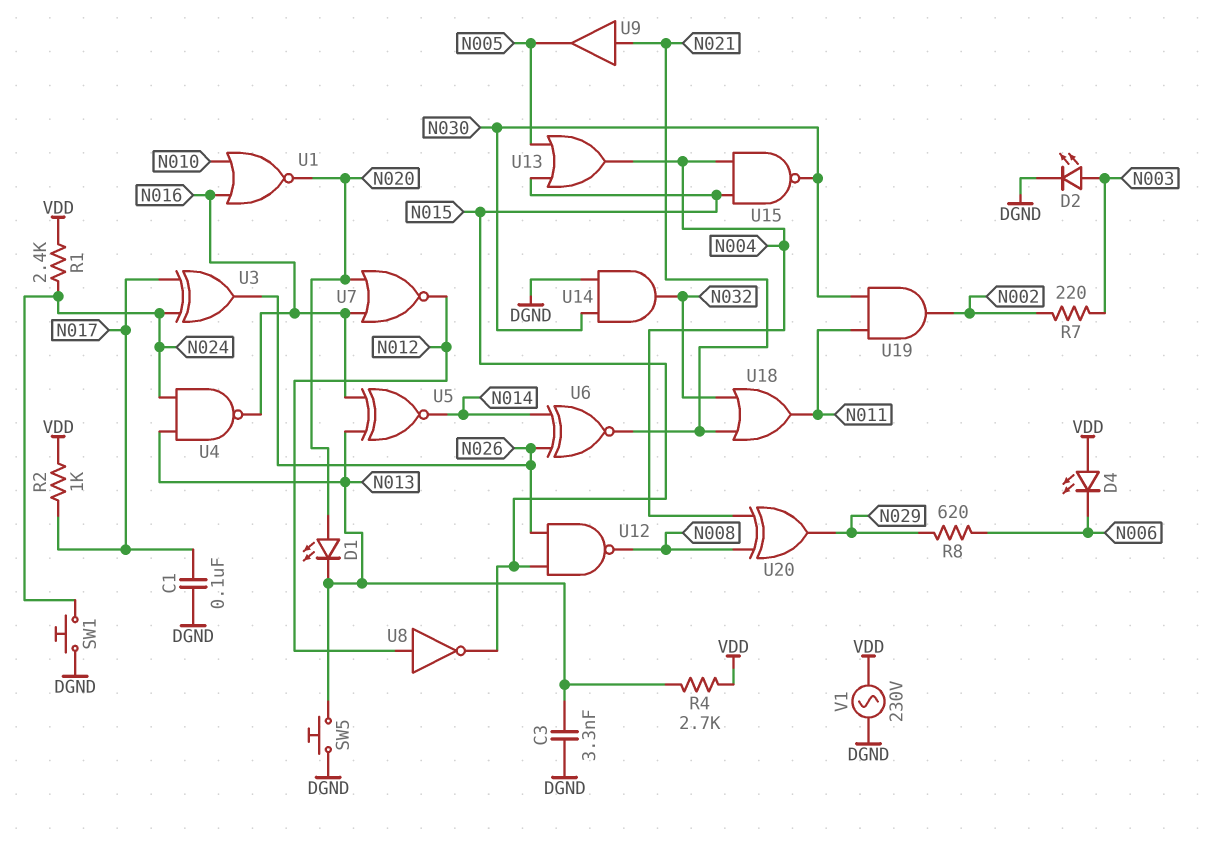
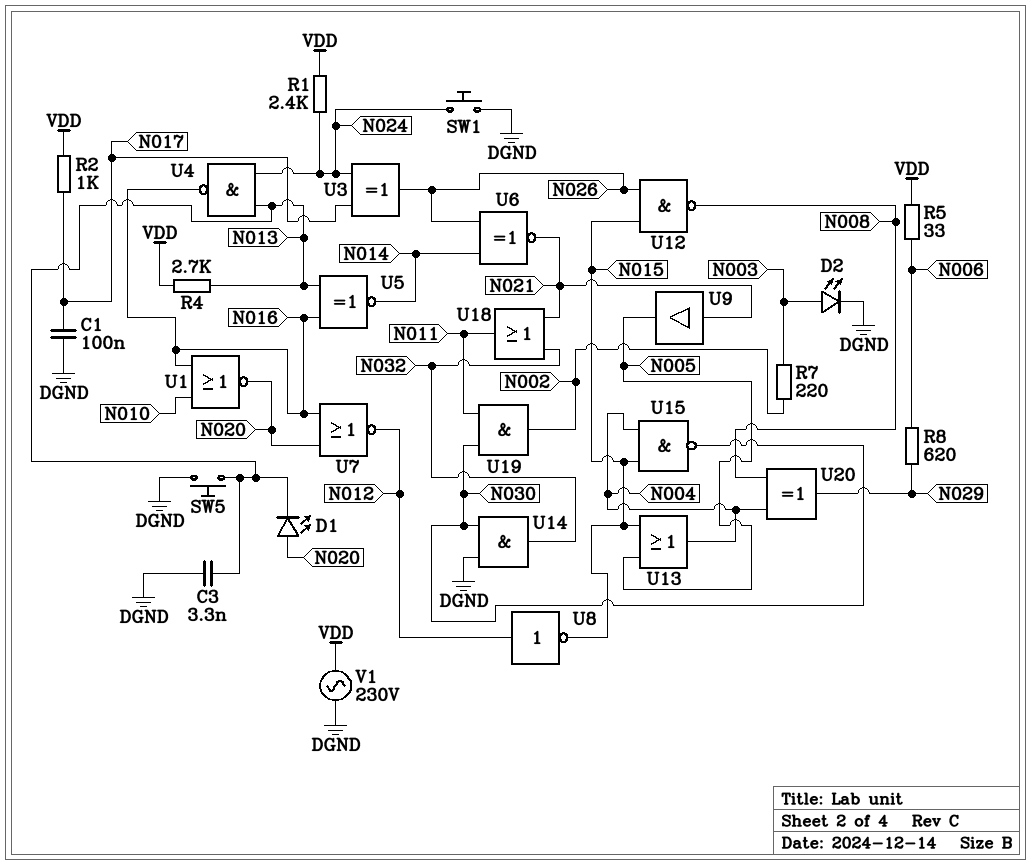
D4: LED (A VDD, K N006) -> none
R5: none -> 33 (N006, VDD)

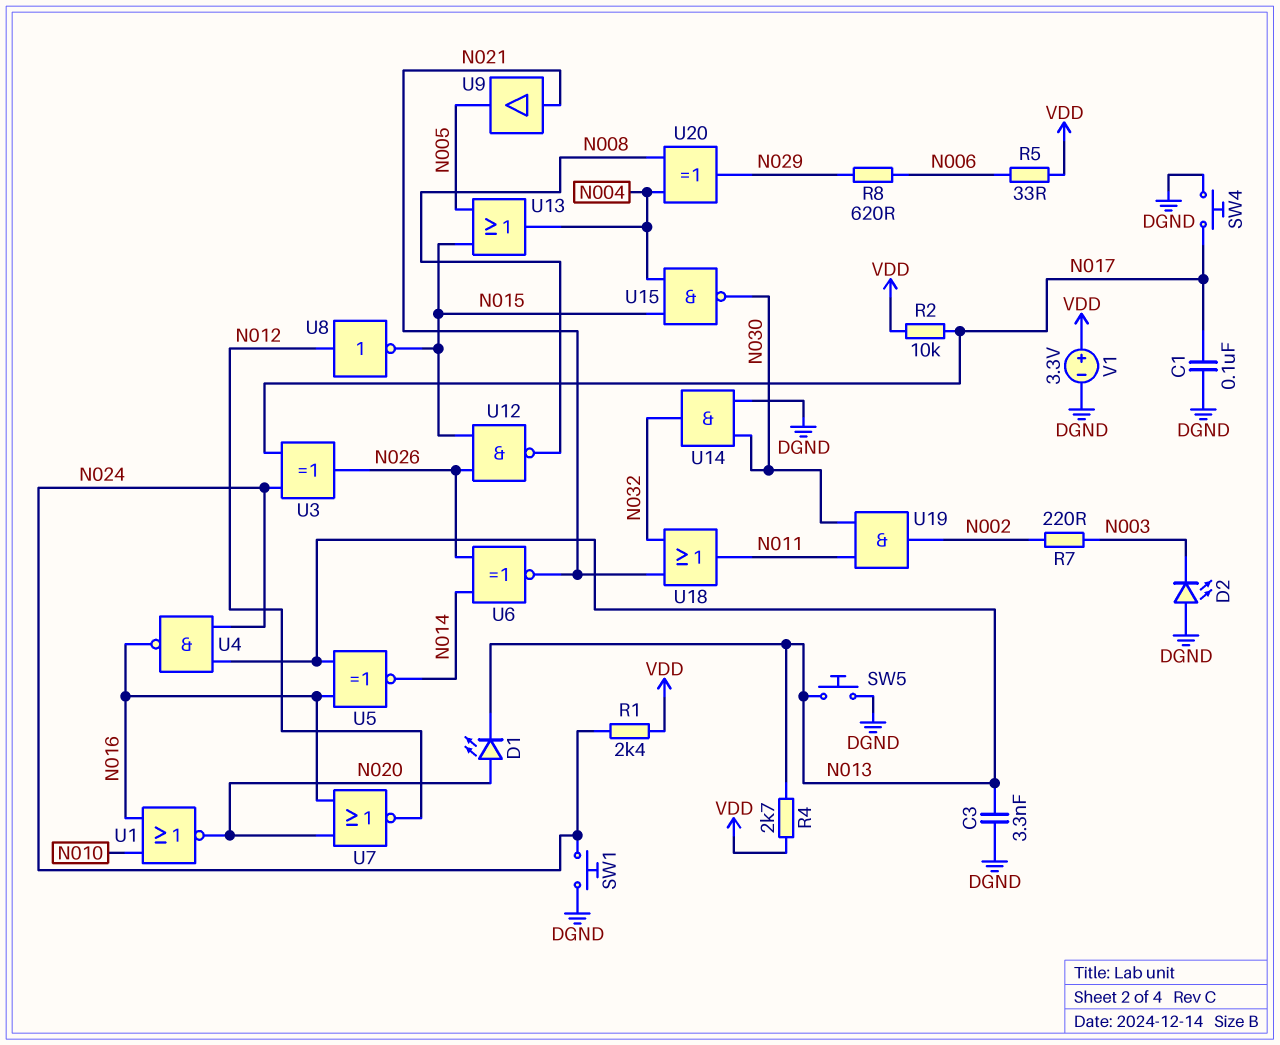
D2: LED (A N003, K DGND) -> LED (A DGND, K N003)
R2: 1k (N017, VDD) -> 10k (N017, VDD)
SW4: none -> button (DGND, N017)
V1: AC 230V (DGND, VDD) -> 3.3V (plus VDD, minus DGND)

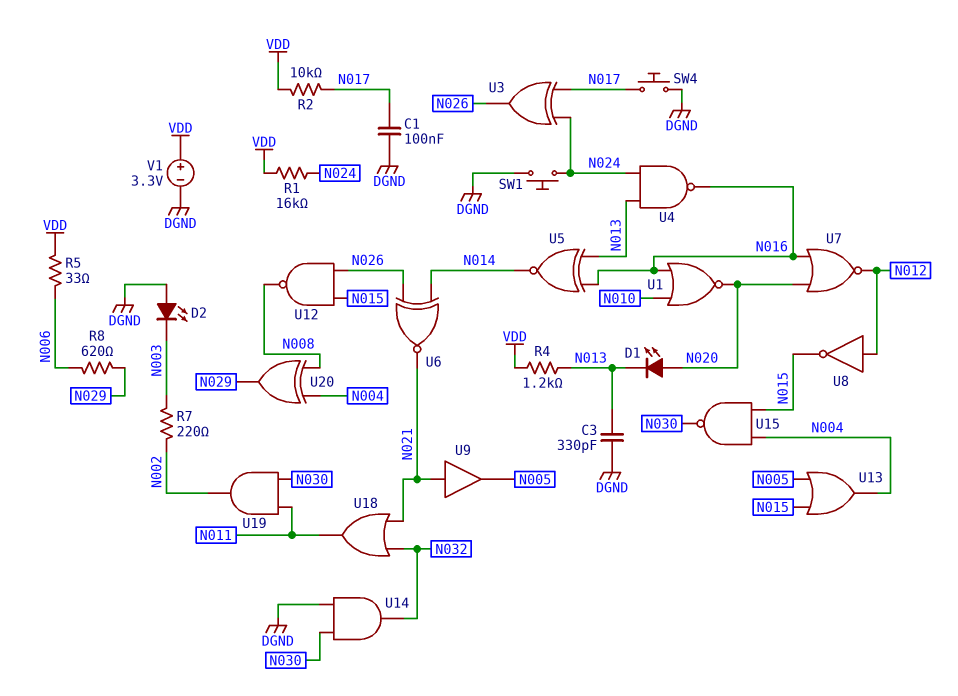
C3: 3.3nF (DGND, N013) -> 330pF (DGND, N013)
R1: 2.4k (N024, VDD) -> 16k (N024, VDD)
R4: 2.7k (N013, VDD) -> 1.2k (N013, VDD)
SW5: button (DGND, N013) -> none

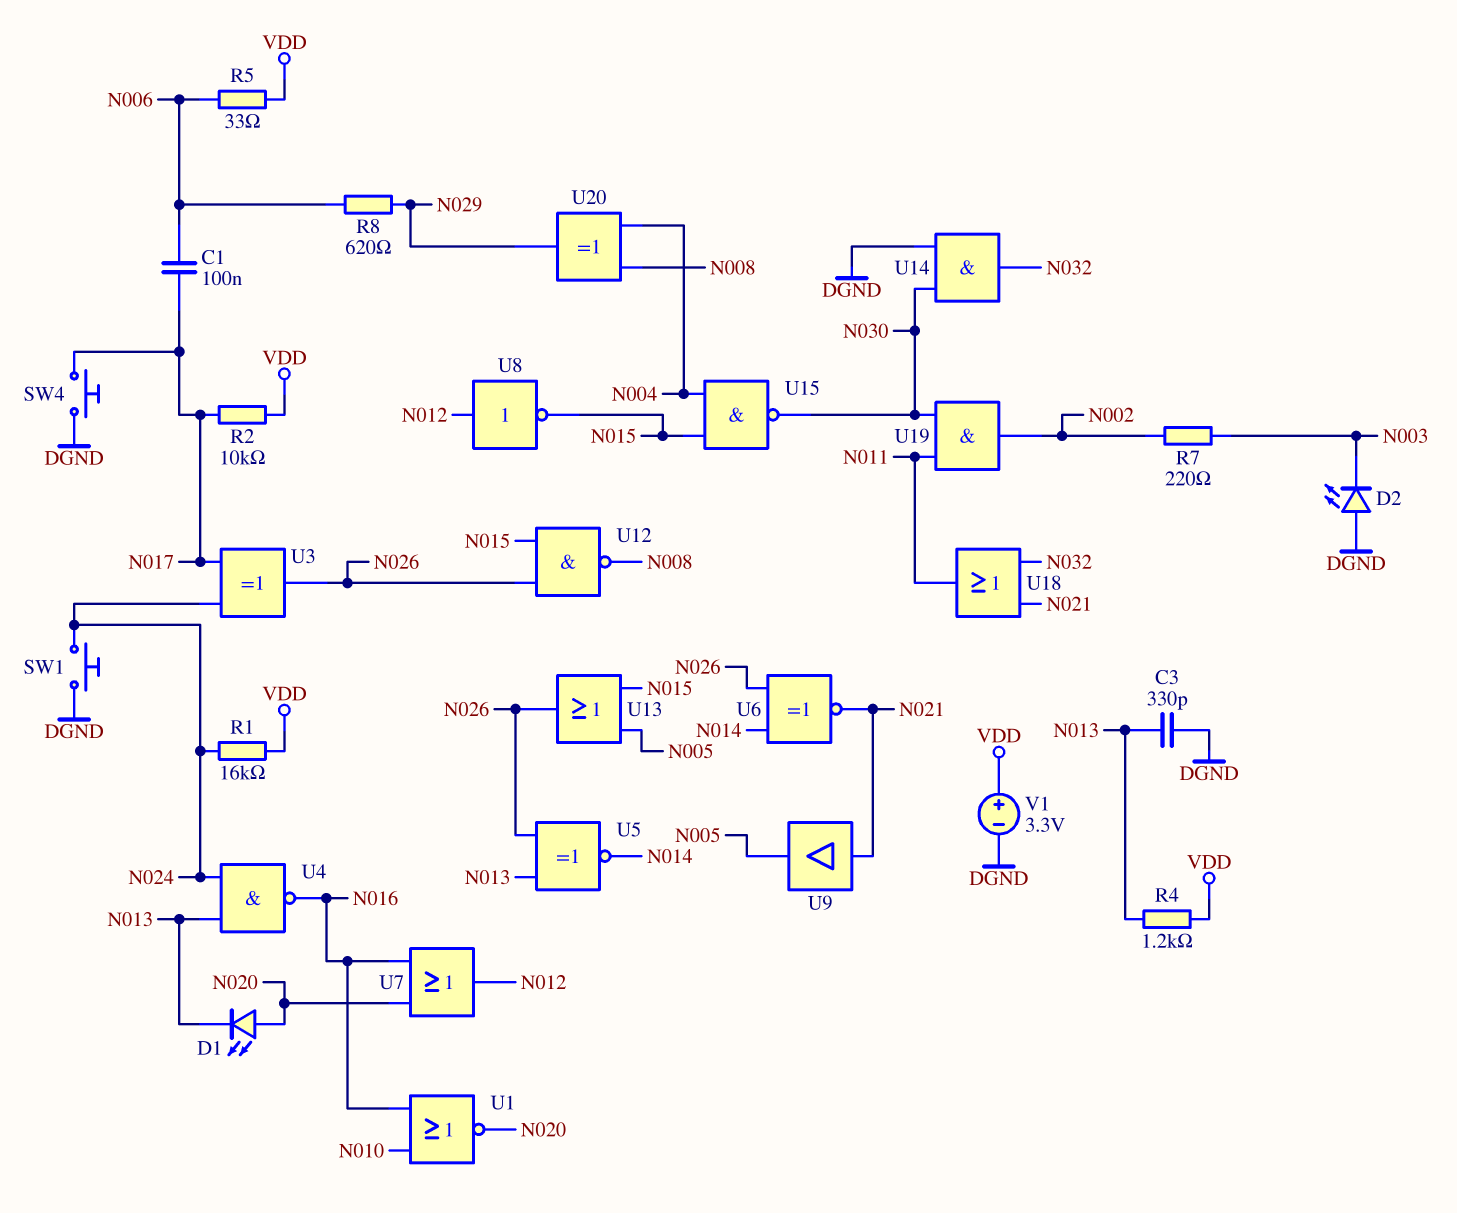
C1: 100nF (DGND, N017) -> 100nF (N006, N017)
U5: XNOR (in N013, in N016, out N014) -> XNOR (in N013, in N026, out N014)
U7: NOR (in N016, in N020, out N012) -> OR (in N016, in N020, out N012)
U13: OR (in N005, in N015, out N004) -> OR (in N005, in N015, out N026)

